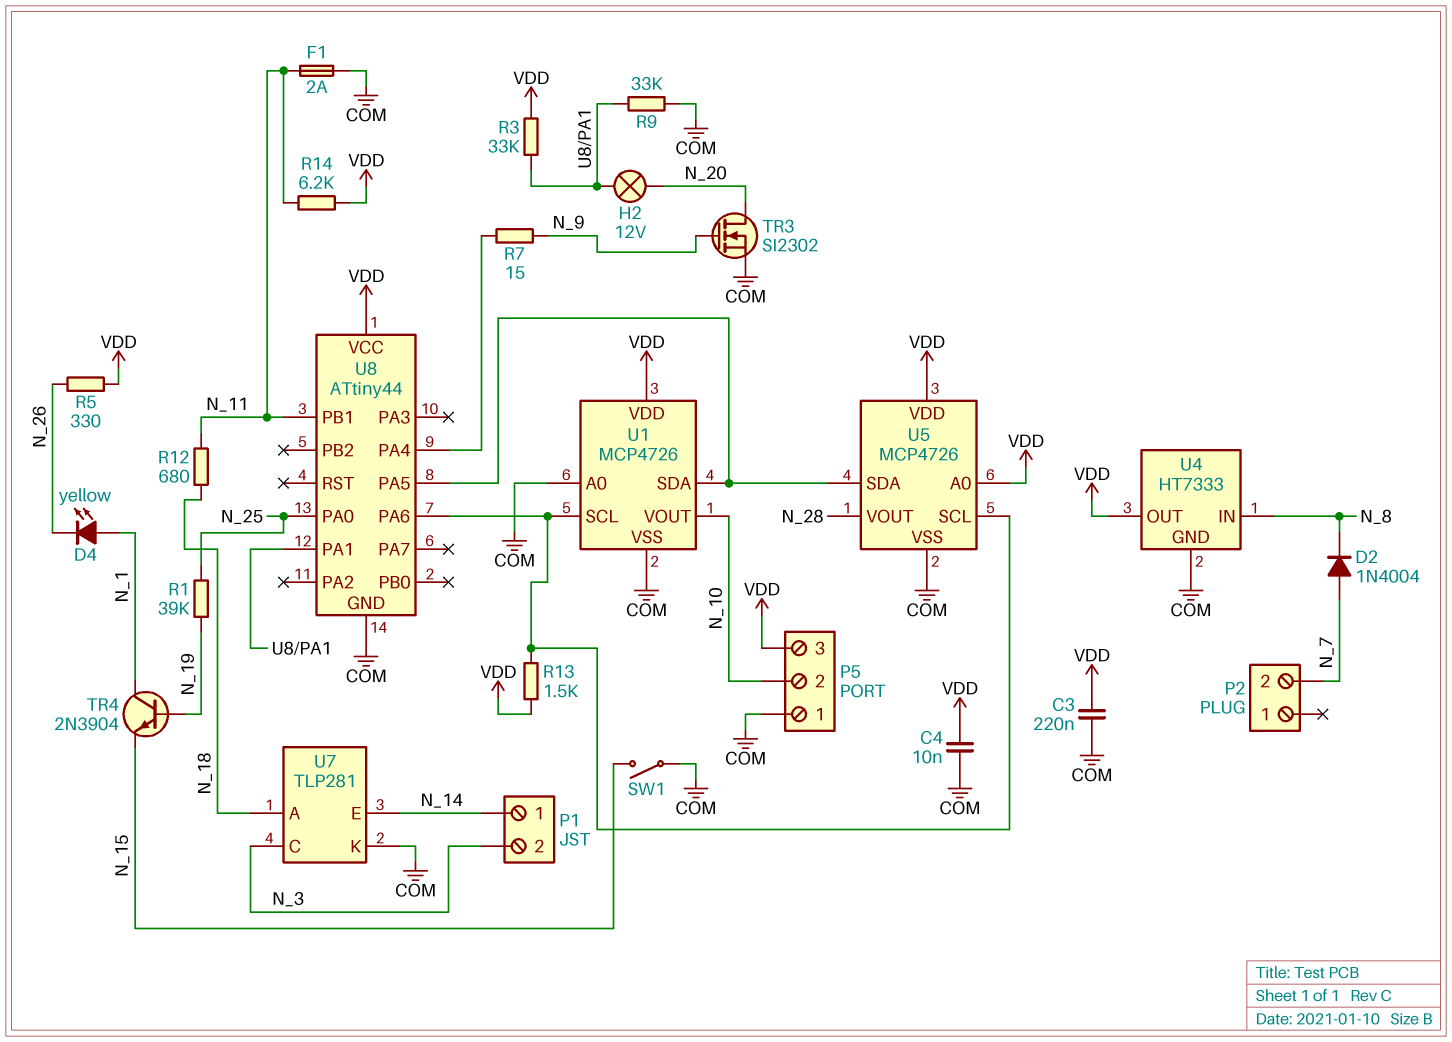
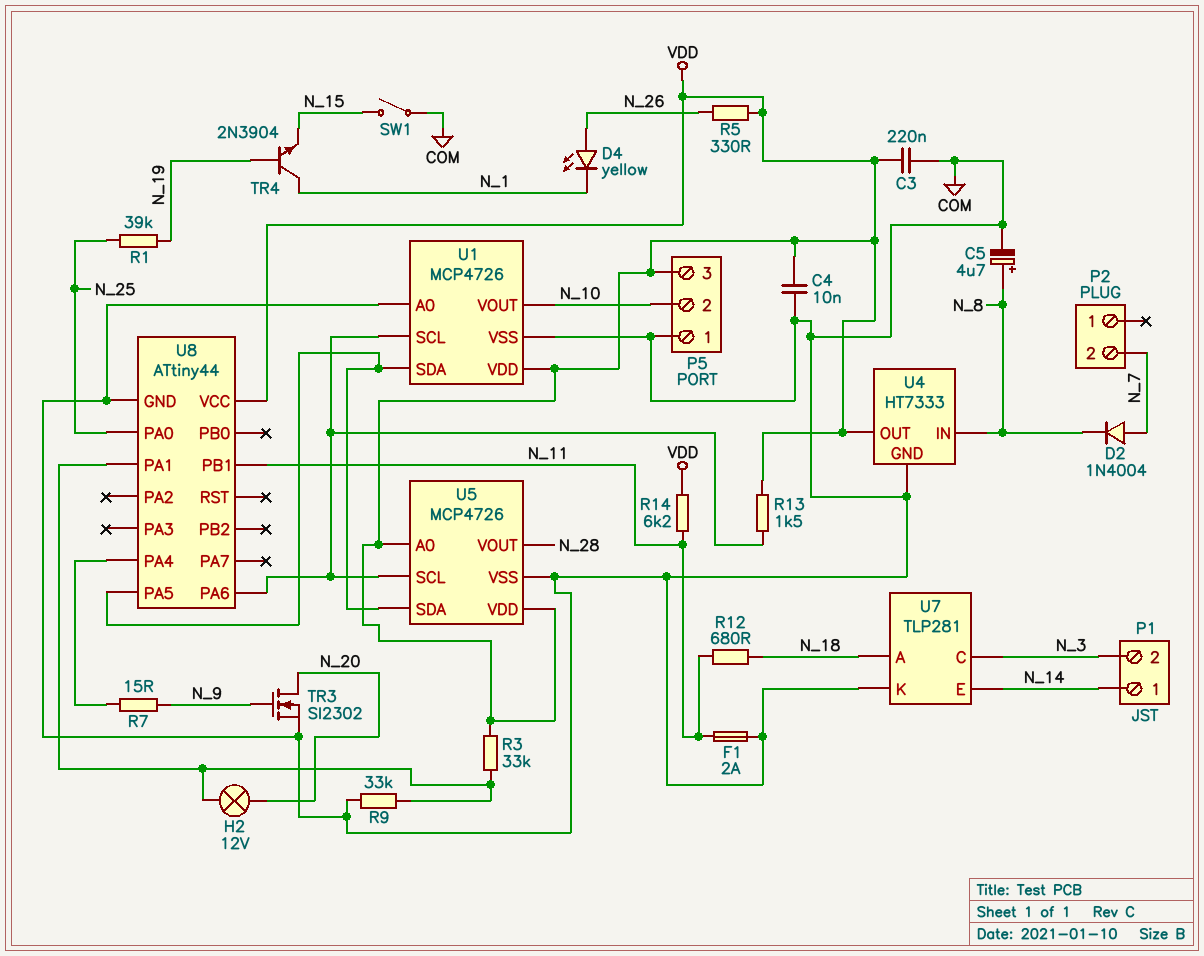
C5: none -> 4.7uF (plus N_8, minus COM)
D4: LED yellow (A N_1, K N_26) -> LED yellow (A N_26, K N_1)

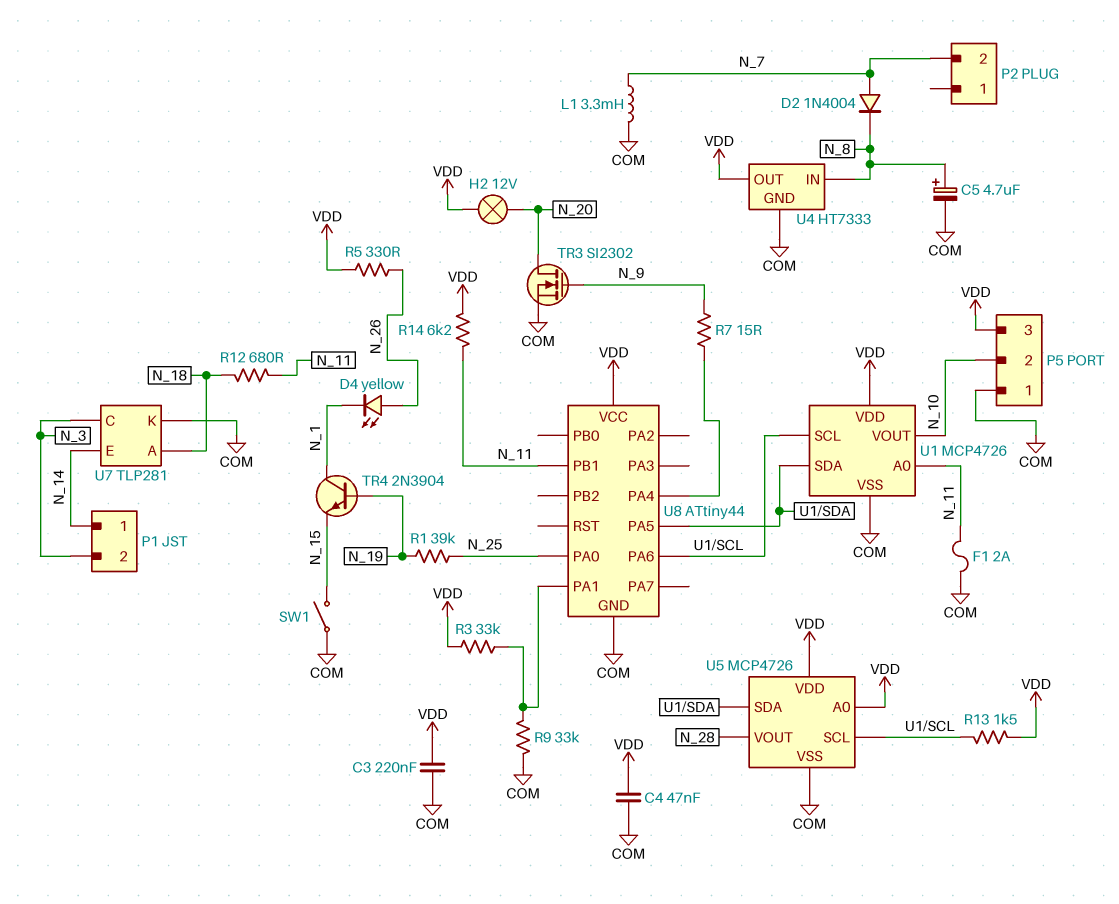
C4: 10nF (COM, VDD) -> 47nF (COM, VDD)
H2: lamp 12V (N_20, U8/PA1) -> lamp 12V (N_20, VDD)
L1: none -> 3.3mH (COM, N_7)
U1 pin A0: COM -> N_11

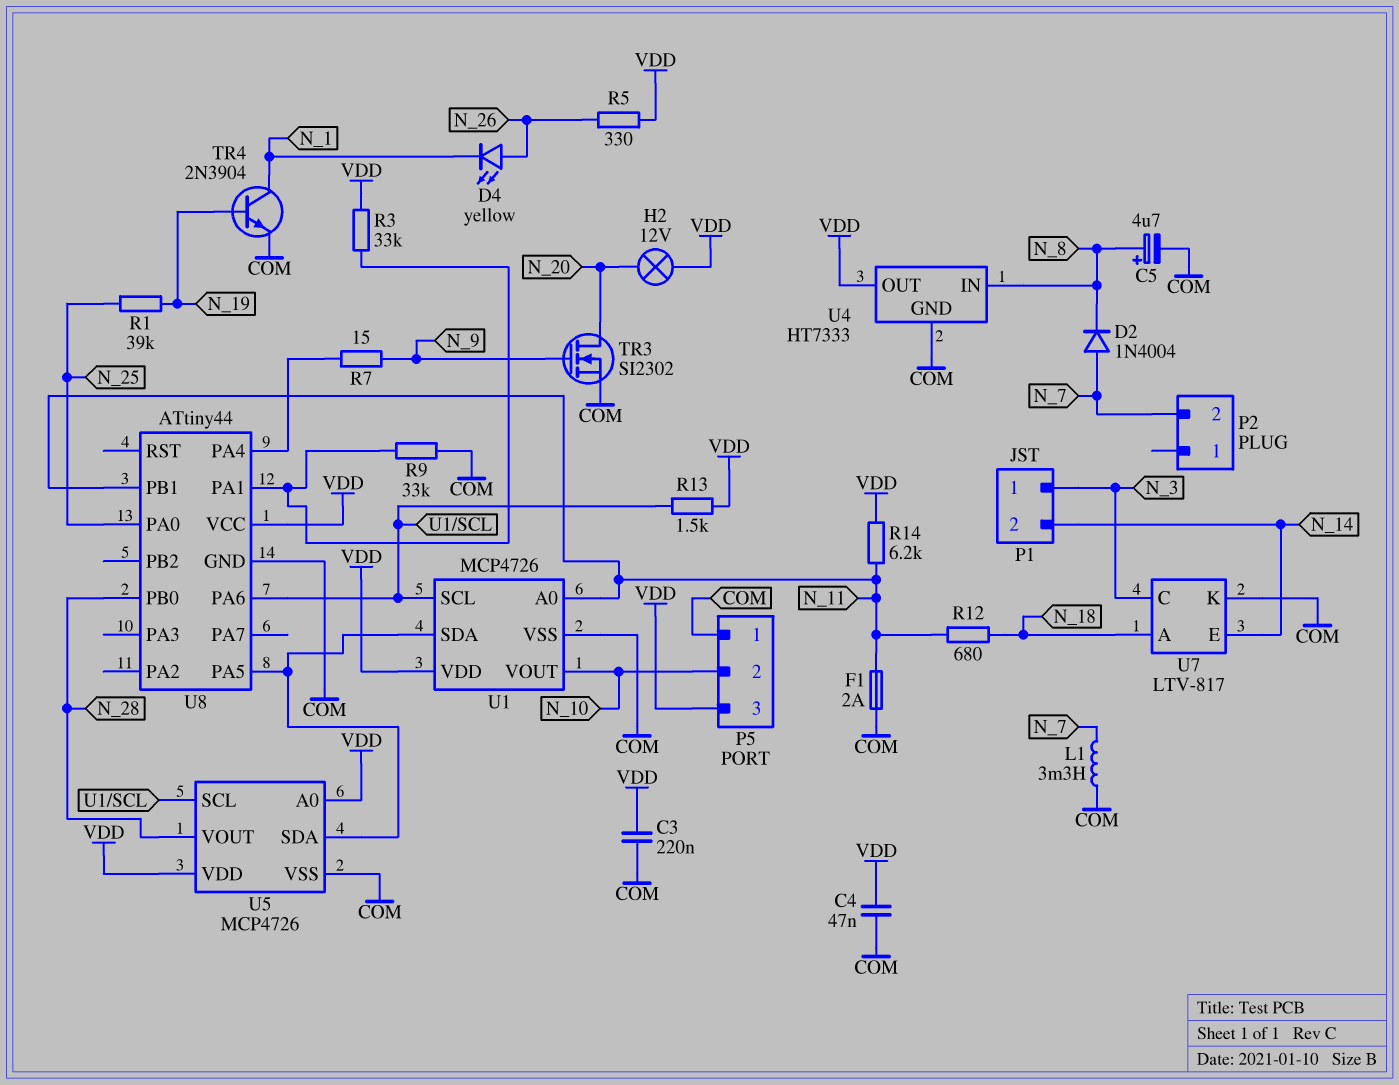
P1 pin 1: N_14 -> N_3
P1 pin 2: N_3 -> N_14
SW1: switch (COM, N_15) -> none
TR4: NPN 2N3904 (B N_19, C N_1, E N_15) -> NPN 2N3904 (B N_19, C N_1, E COM)
U7: TLP281 -> LTV-817
U8 pin PB0: none -> N_28

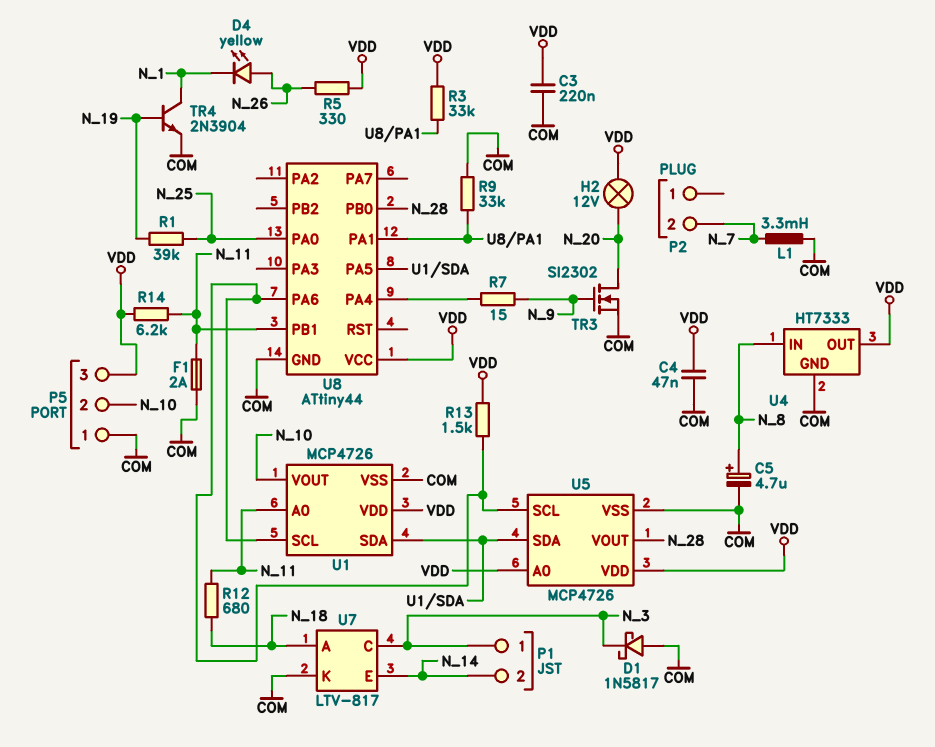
D1: none -> schottky 1N5817 (A COM, K N_3)
D2: diode 1N4004 (A N_7, K N_8) -> none

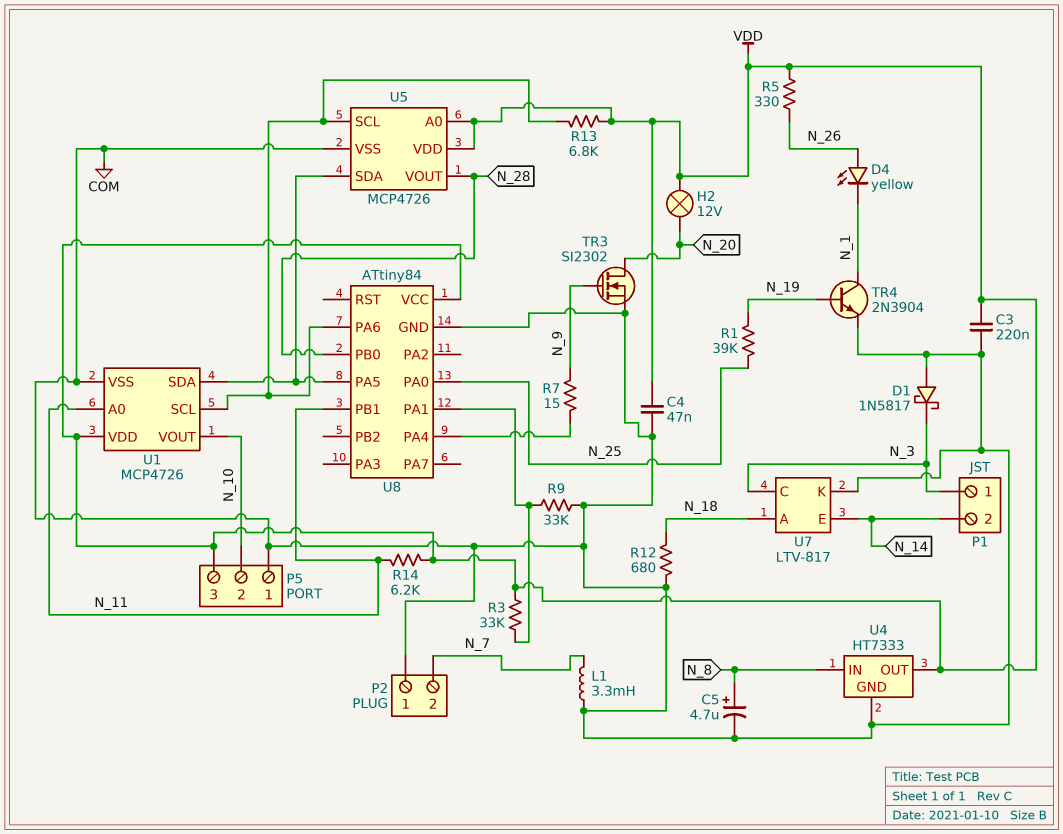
F1: 2A (COM, N_11) -> none
P2 pin 1: none -> COM
R12: 680 (N_11, N_18) -> 680 (COM, N_18)
R13: 1.5k (U1/SCL, VDD) -> 6.8k (U1/SCL, VDD)
U8: ATtiny44 -> ATtiny84

